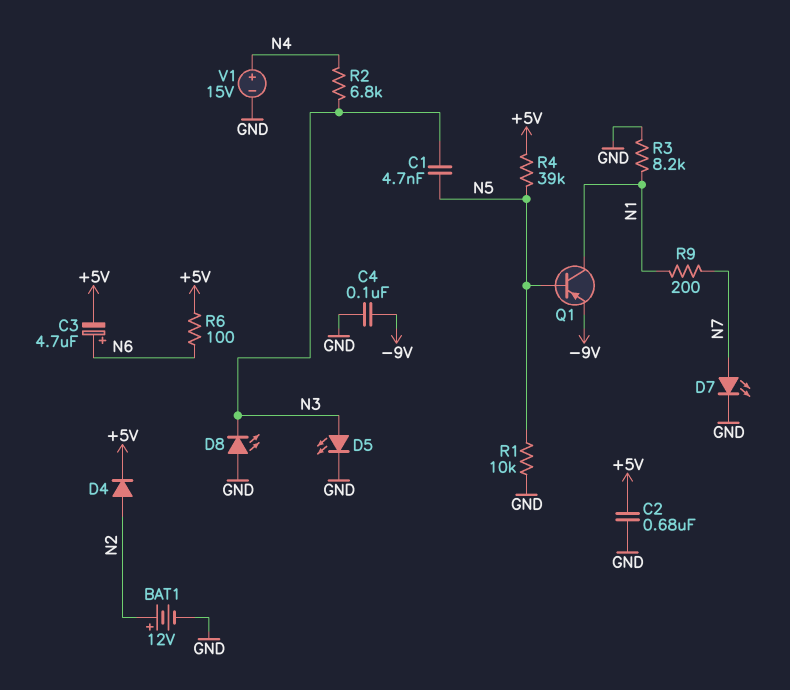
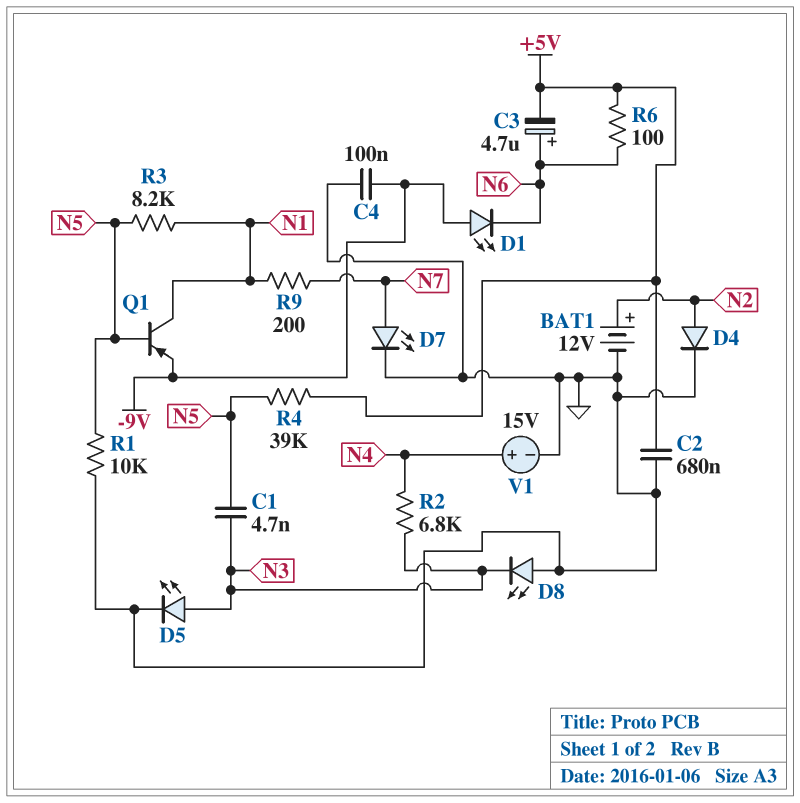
D1: none -> LED (A -9V, K N6)
D4: diode (A N2, K +5V) -> diode (A N2, K GND)
R3: 8.2k (GND, N1) -> 8.2k (N1, N5)

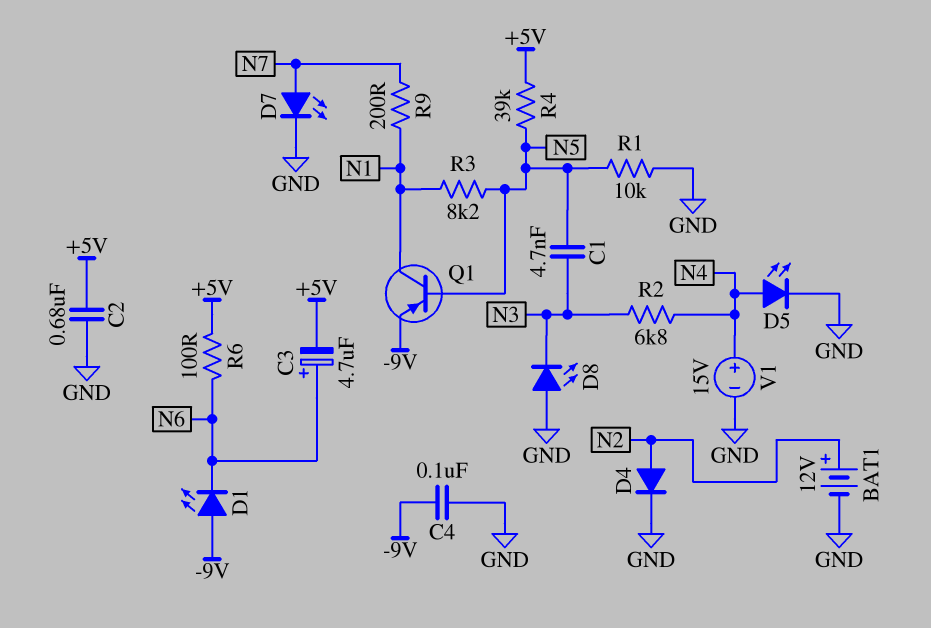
D5: LED (A N3, K GND) -> LED (A N4, K GND)

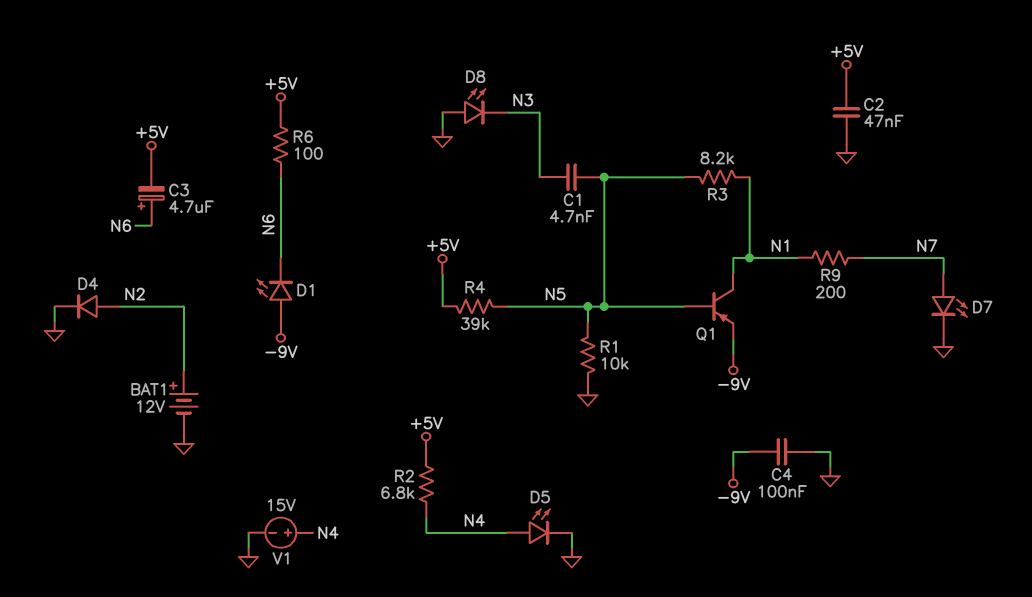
C2: 680nF (+5V, GND) -> 47nF (+5V, GND)
R2: 6.8k (N3, N4) -> 6.8k (+5V, N4)

